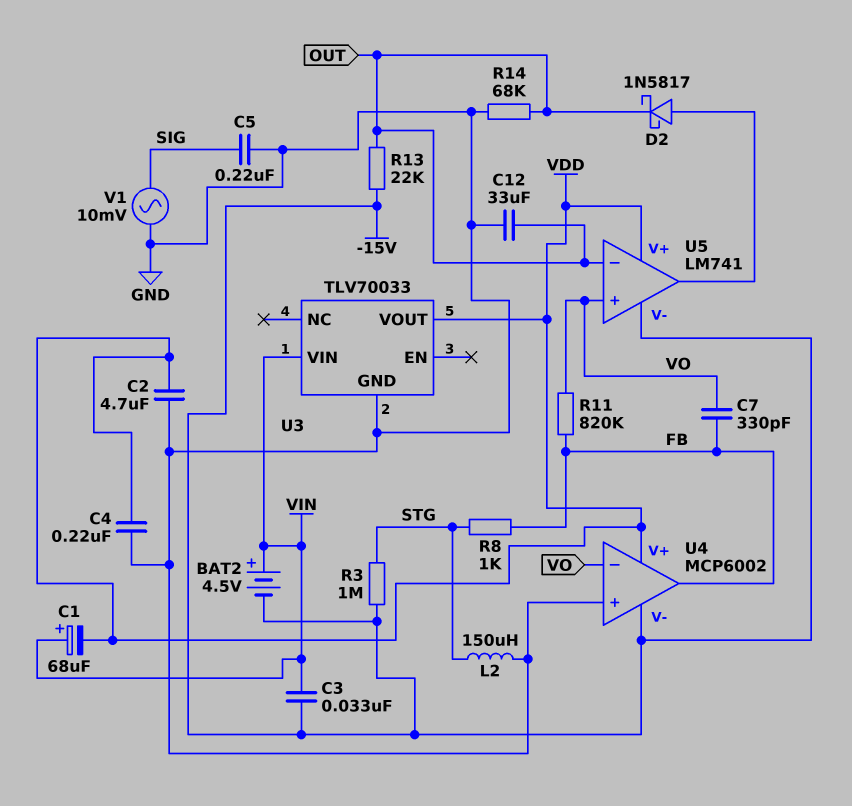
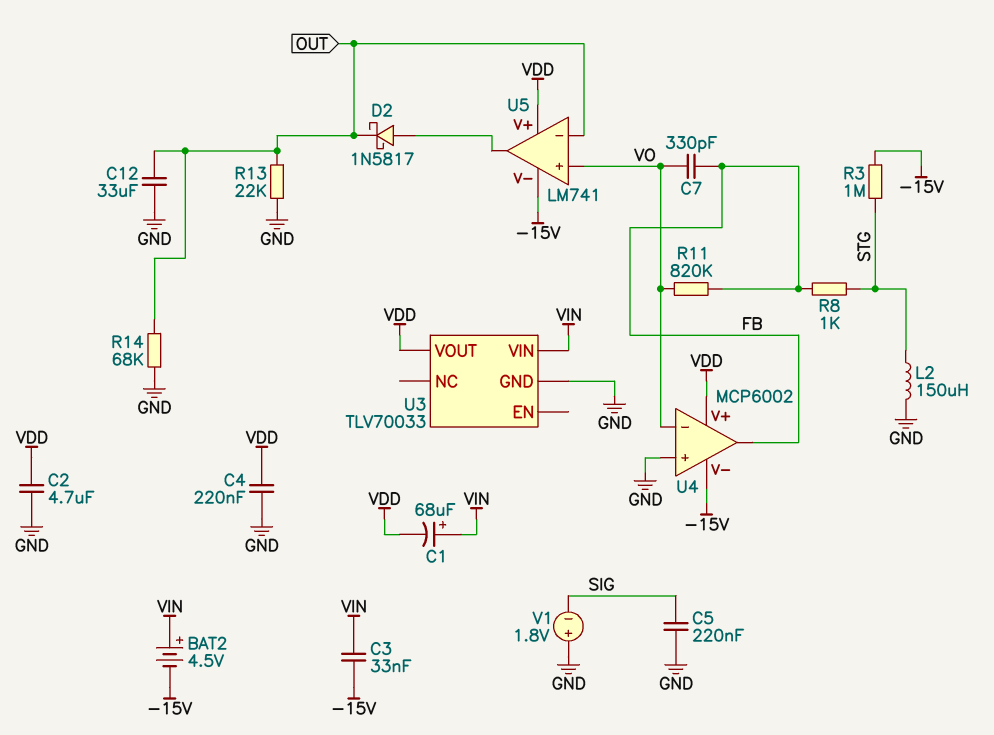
R13: 22k (-15V, OUT) -> 22k (GND, OUT)
V1: AC 10mV (GND, SIG) -> 1.8V (plus GND, minus SIG)

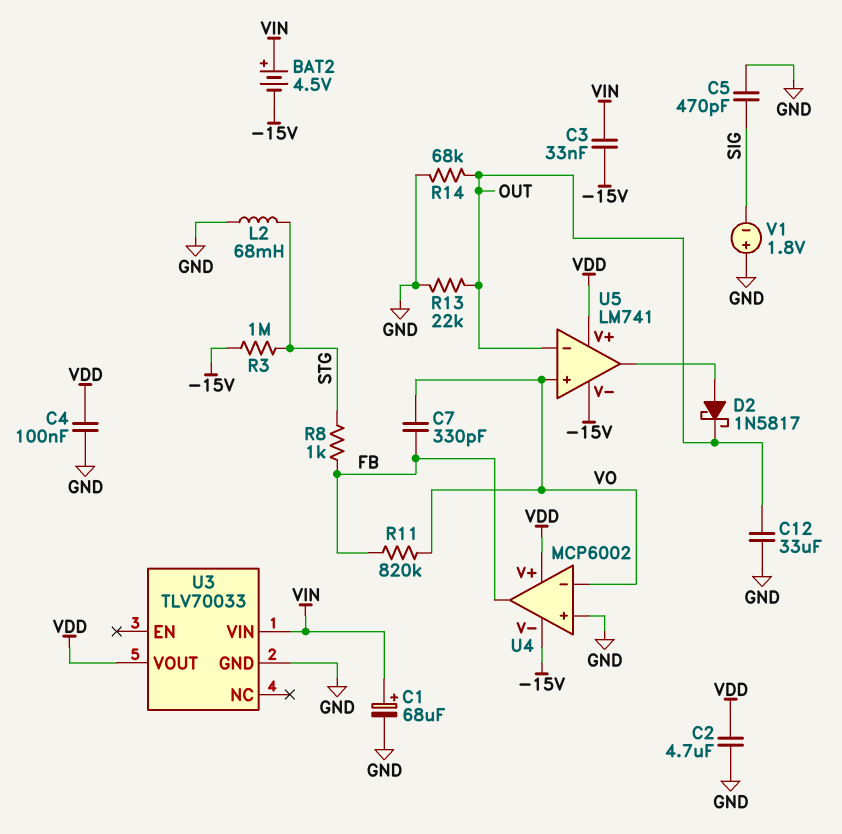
C1: 68uF (plus VIN, minus VDD) -> 68uF (plus VIN, minus GND)
C4: 220nF (GND, VDD) -> 100nF (GND, VDD)
C5: 220nF (GND, SIG) -> 470pF (GND, SIG)
L2: 150uH (GND, STG) -> 68mH (GND, STG)

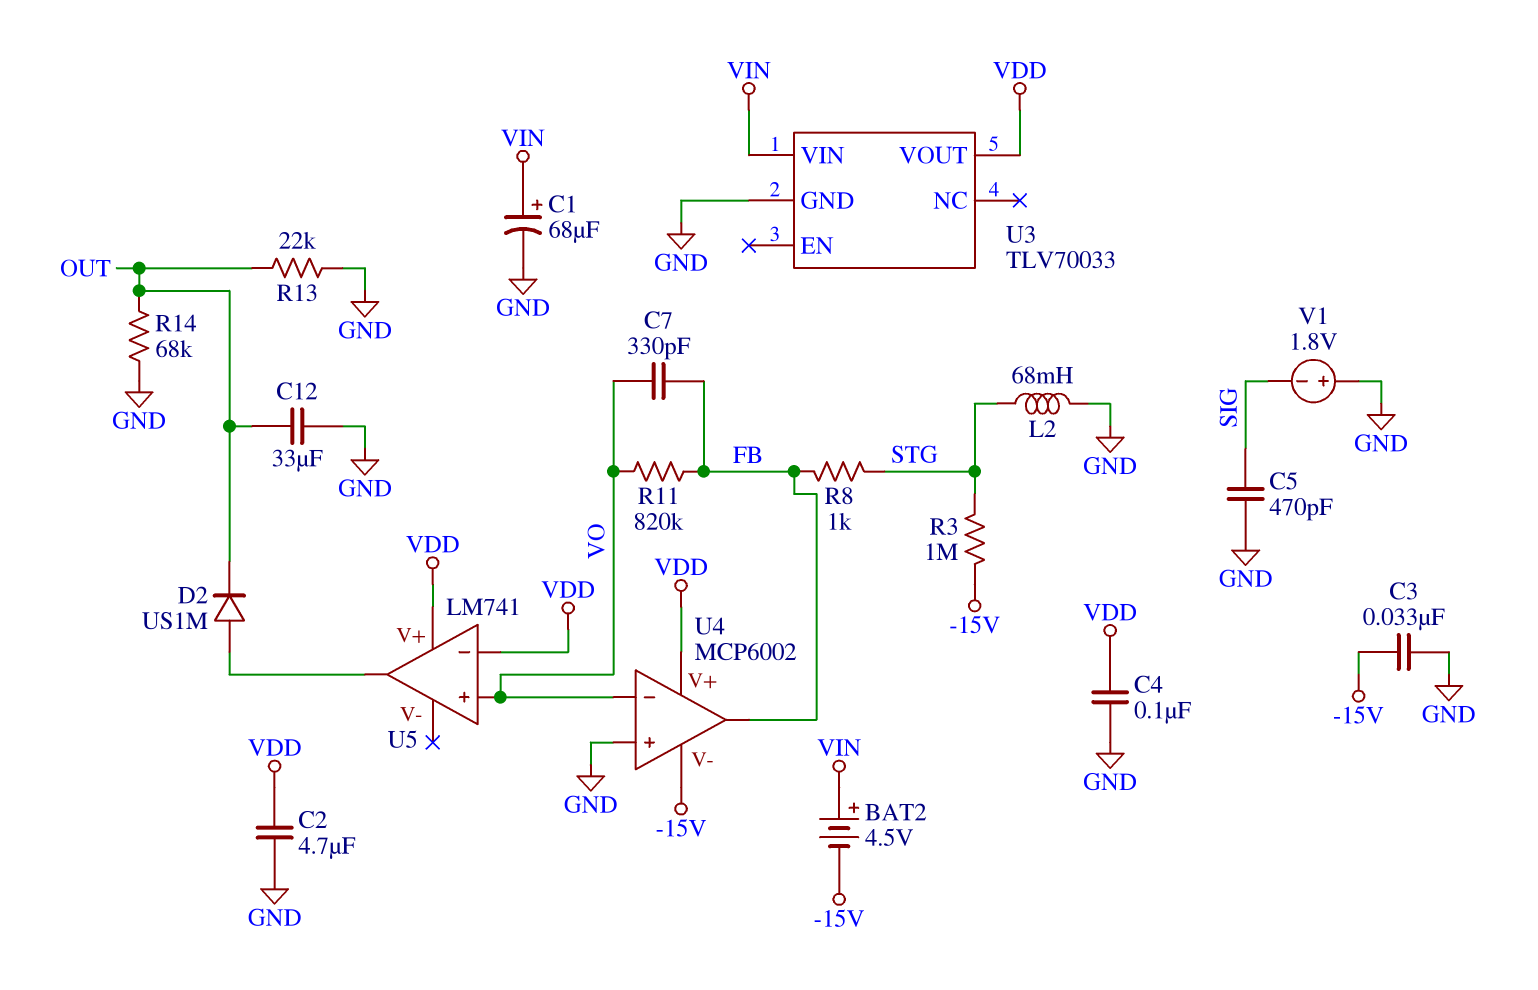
C3: 33nF (-15V, VIN) -> 33nF (-15V, GND)
D2: schottky 1N5817 (A U5/out, K OUT) -> diode US1M (A U5/out, K OUT)
U5 pin V-: -15V -> none
U5 pin in-: OUT -> VDD

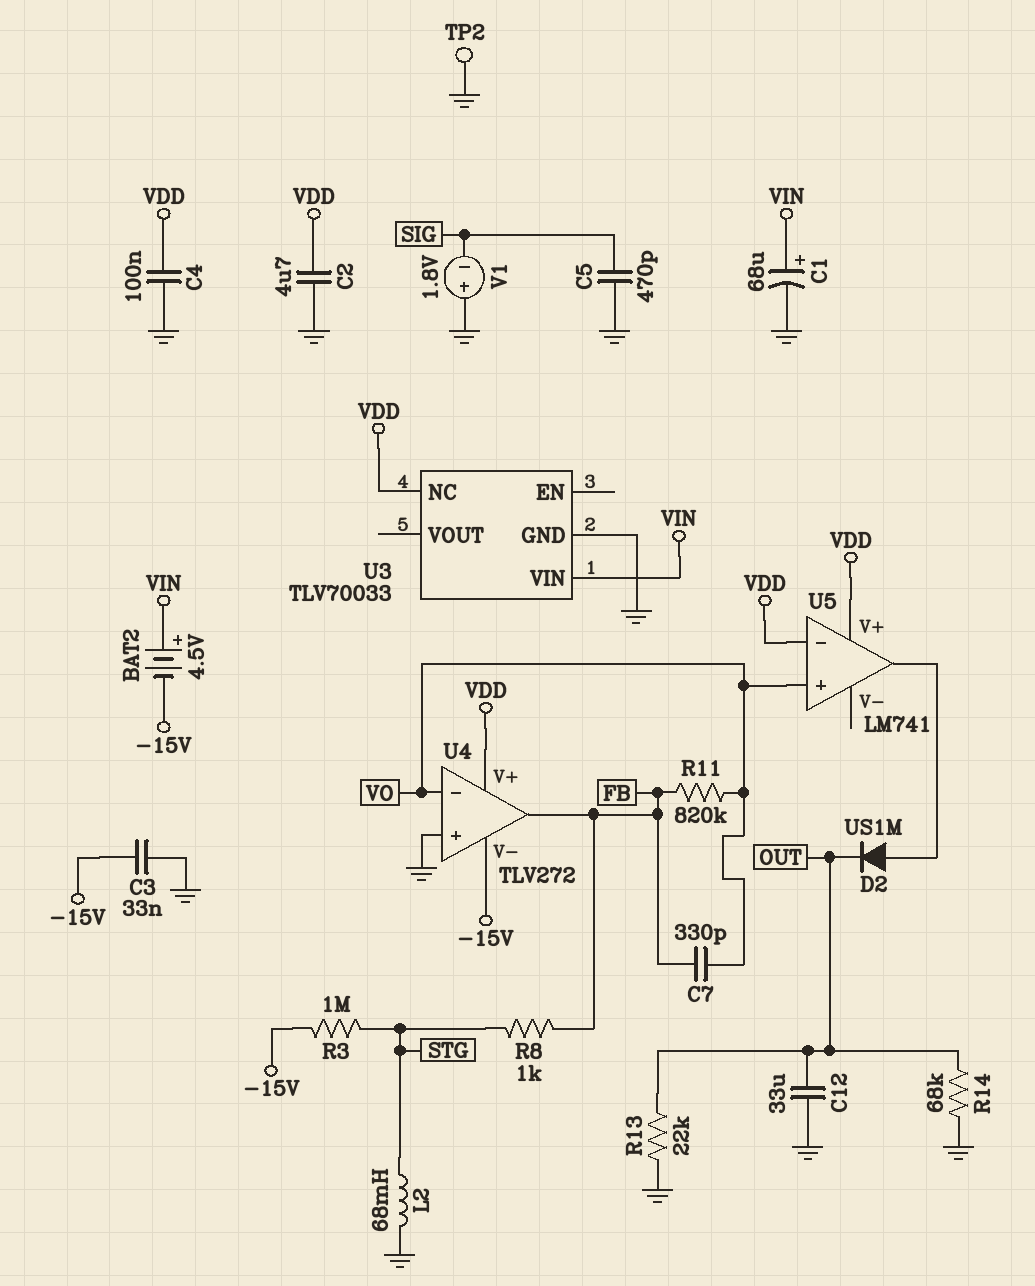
TP2: none -> test point (GND)
U3 pin NC: none -> VDD
U3 pin VOUT: VDD -> none
U4: MCP6002 -> TLV272

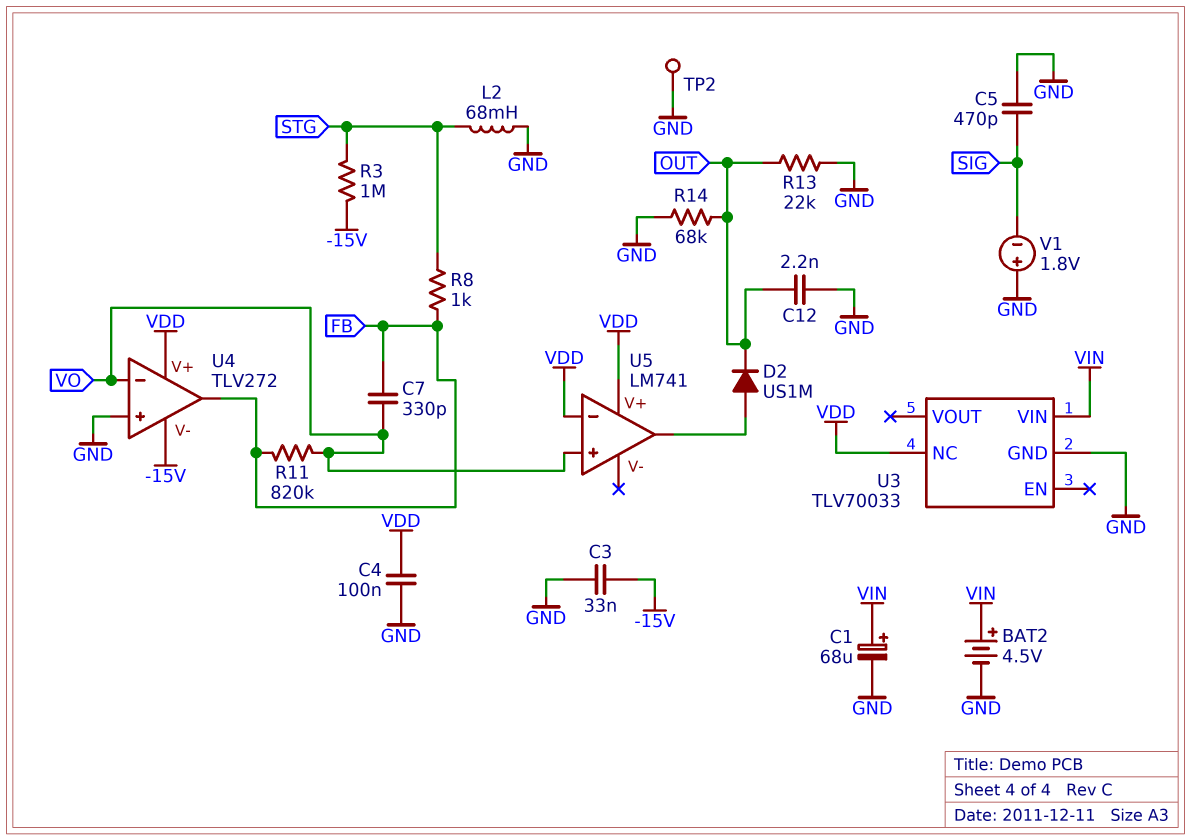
BAT2: 4.5V (plus VIN, minus -15V) -> 4.5V (plus VIN, minus GND)
C2: 4.7uF (GND, VDD) -> none
C12: 33uF (GND, OUT) -> 2.2nF (GND, OUT)

